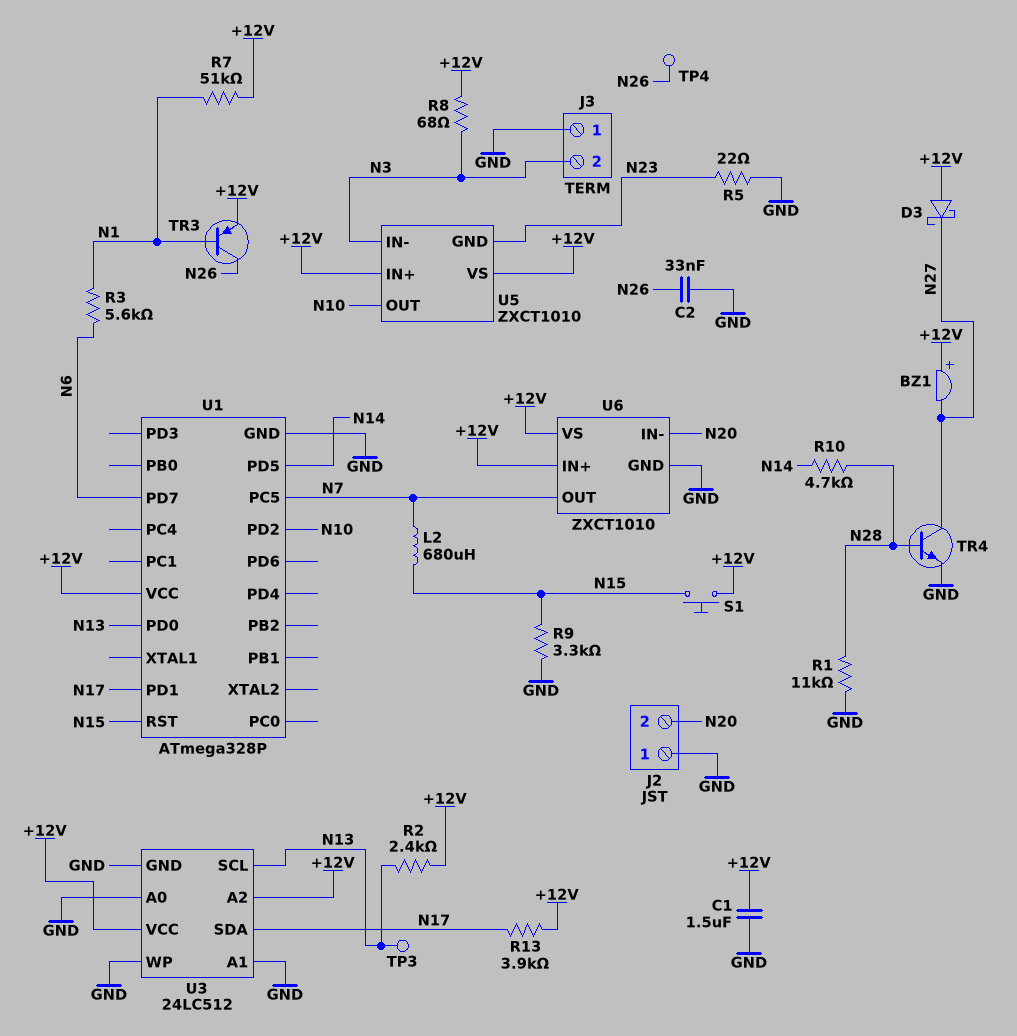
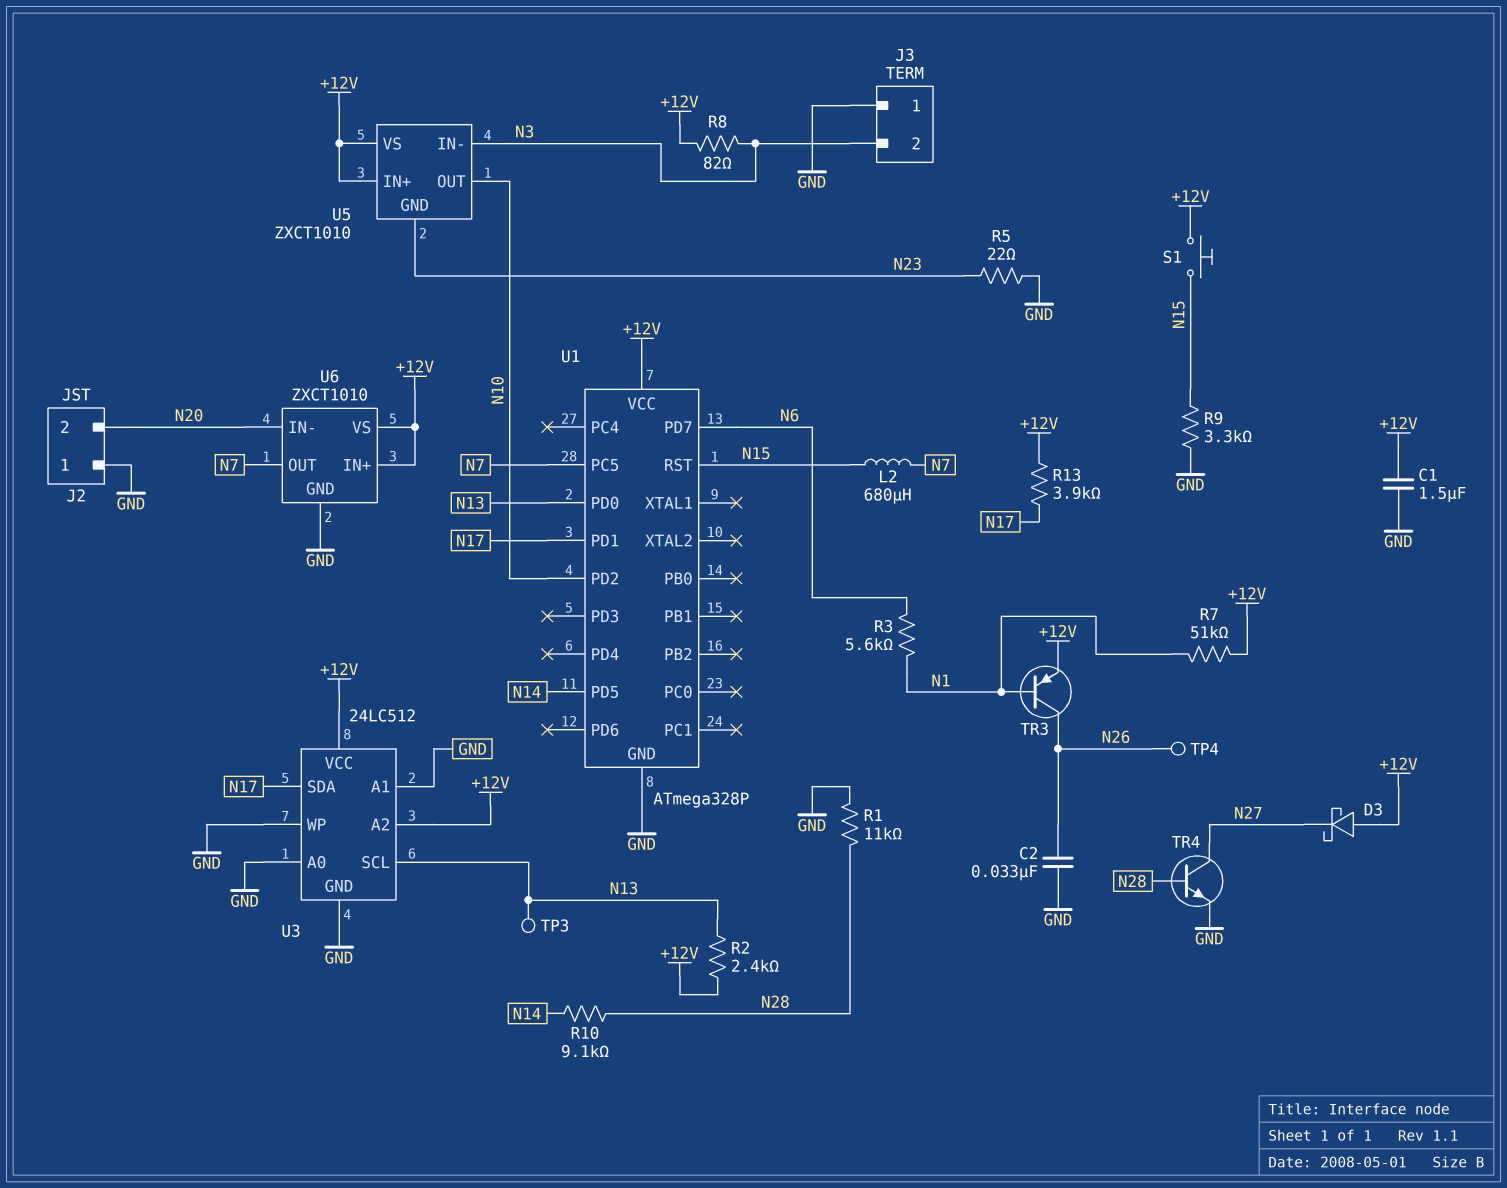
BZ1: buzzer (plus +12V, minus N27) -> none
R8: 68 (+12V, N3) -> 82 (+12V, N3)
R10: 4.7k (N14, N28) -> 9.1k (N14, N28)

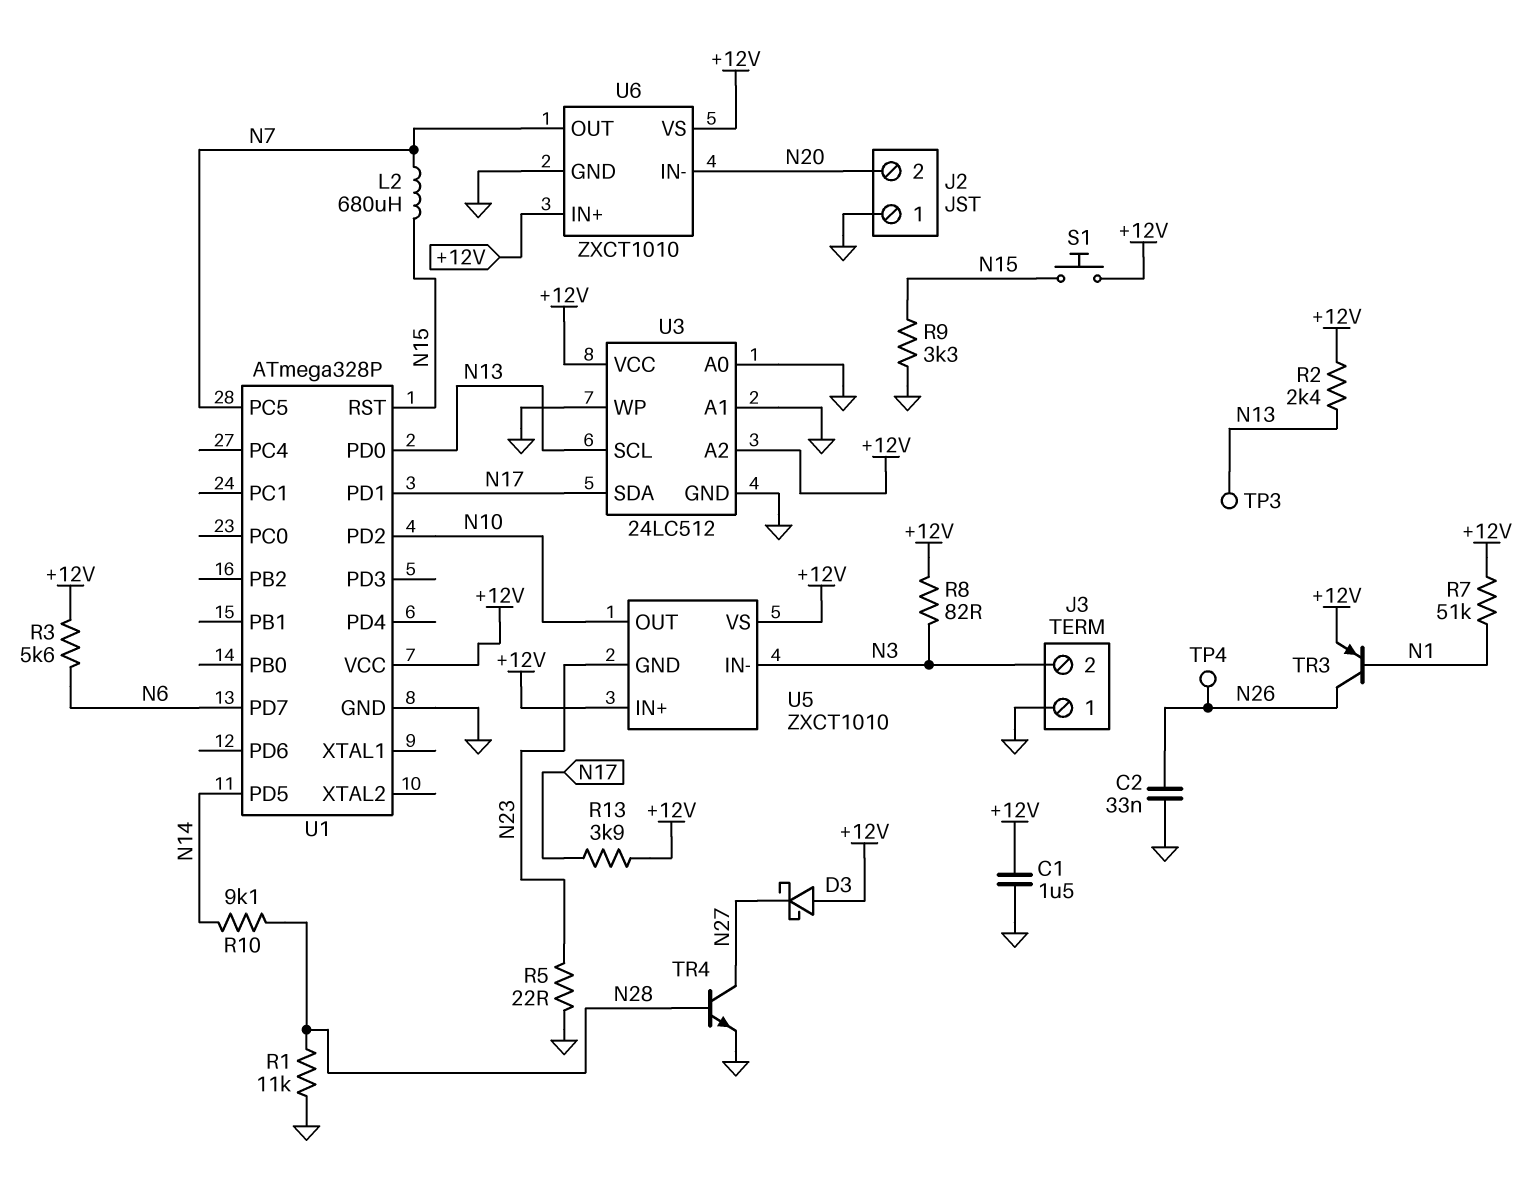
R3: 5.6k (N1, N6) -> 5.6k (+12V, N6)

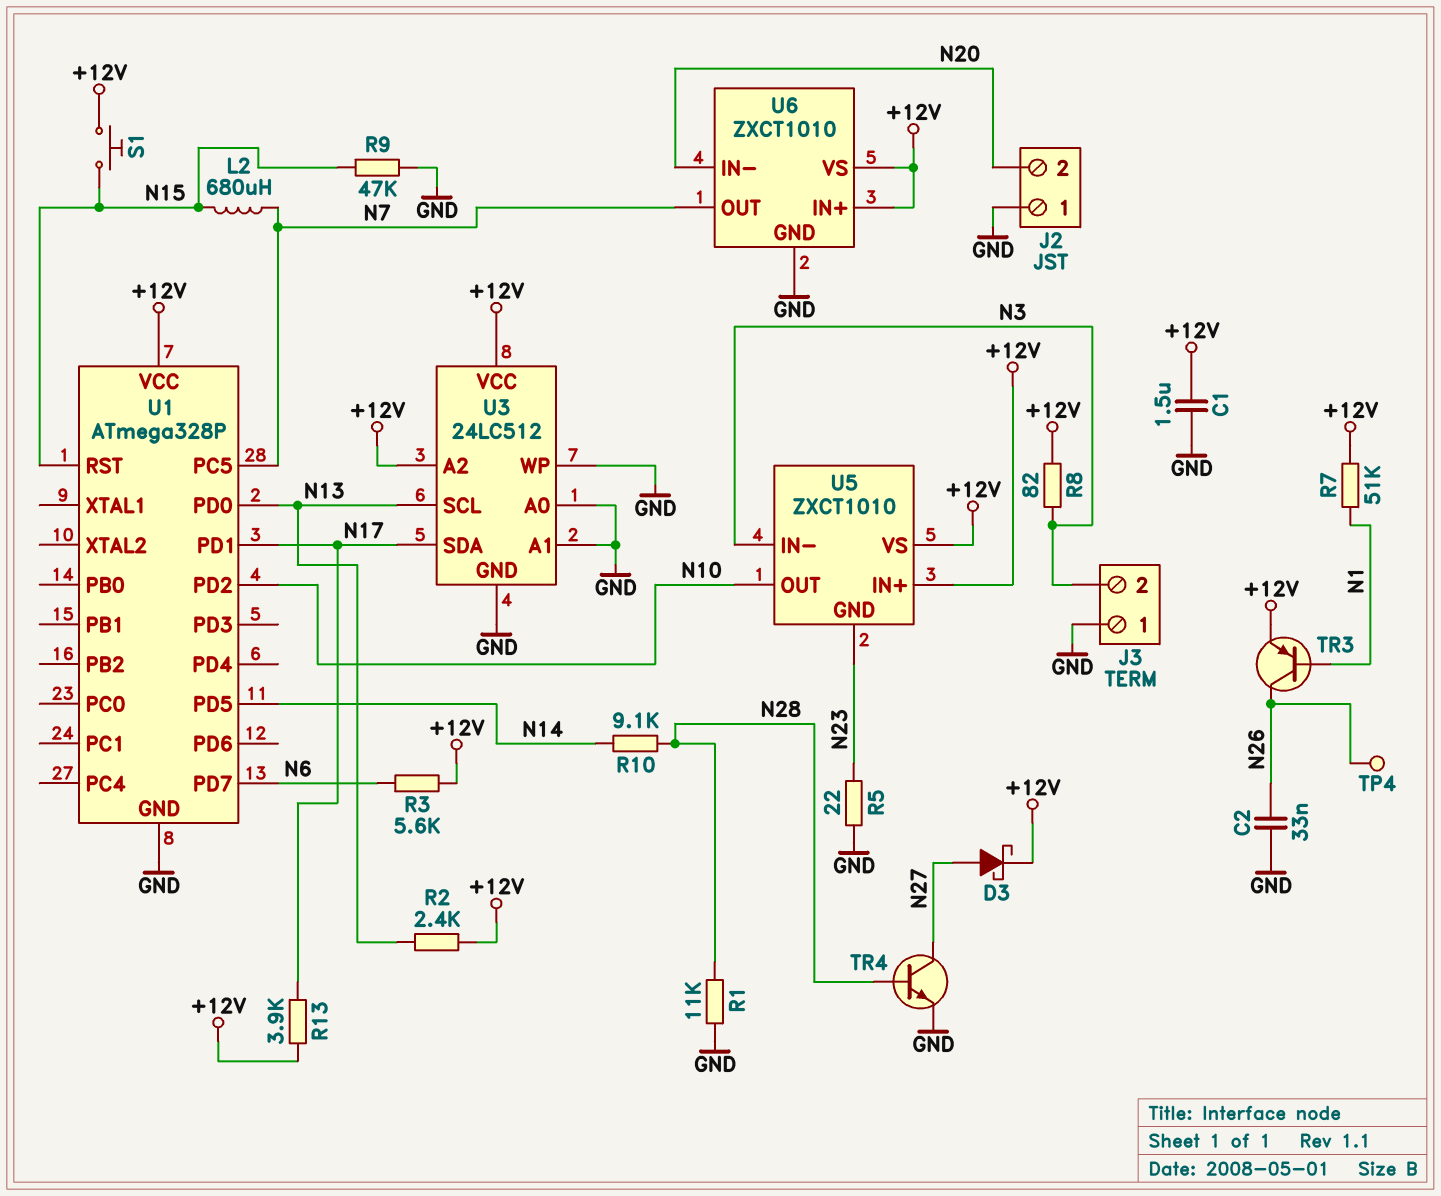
D3: schottky (A +12V, K N27) -> schottky (A N27, K +12V)
R9: 3.3k (GND, N15) -> 47k (GND, N15)
TP3: test point (N13) -> none

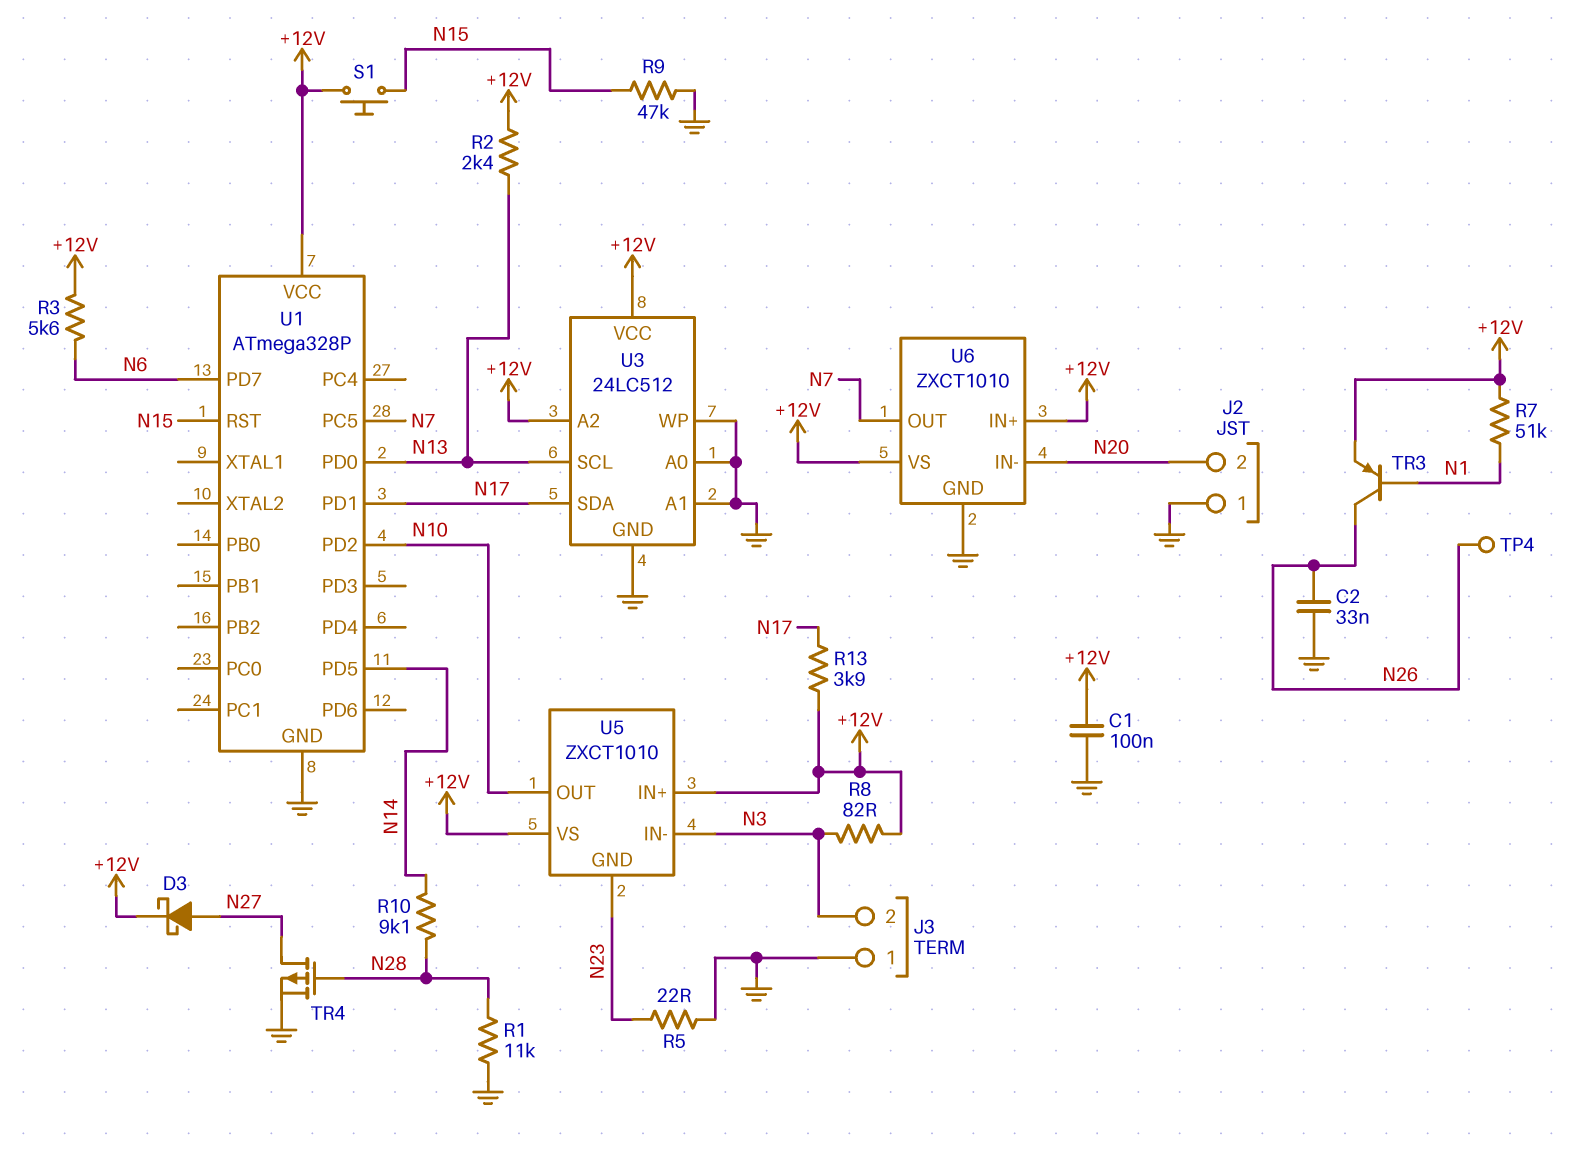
C1: 1.5uF (+12V, GND) -> 100nF (+12V, GND)
L2: 680uH (N7, N15) -> none
TR4: NPN (B N28, C N27, E GND) -> PMOS (G N28, D N27, S GND)

